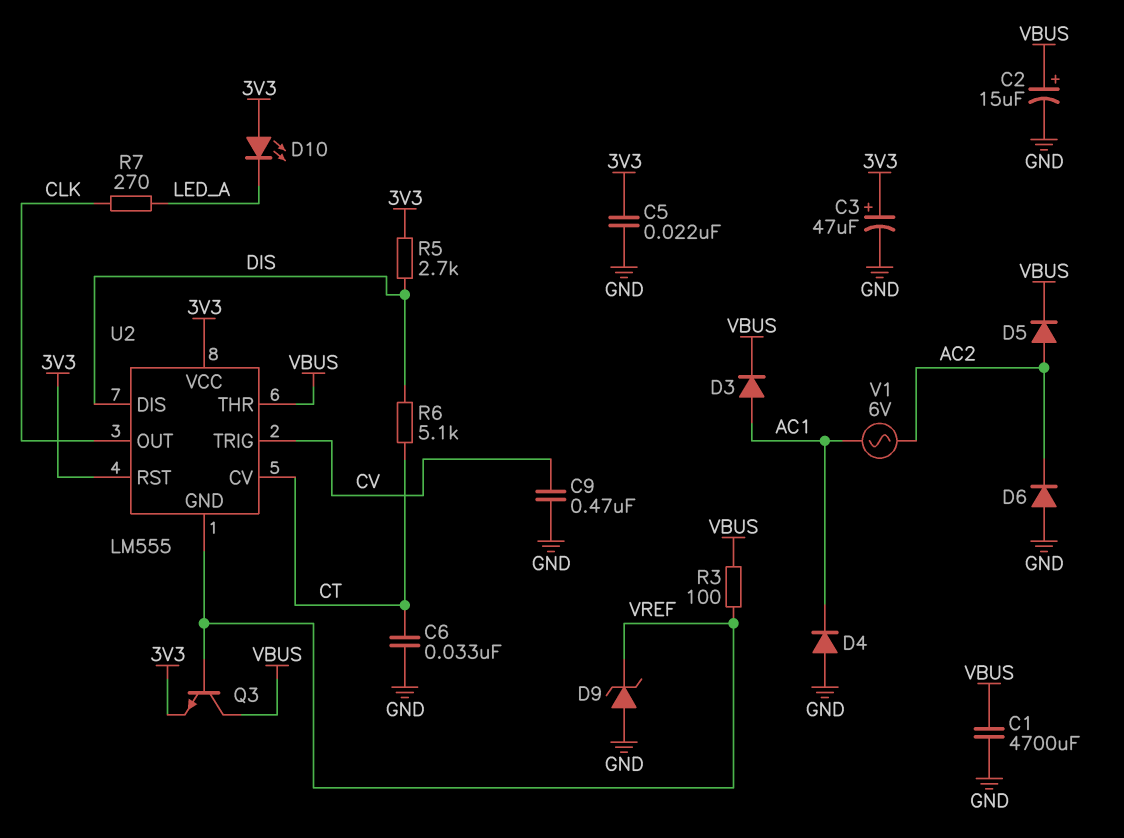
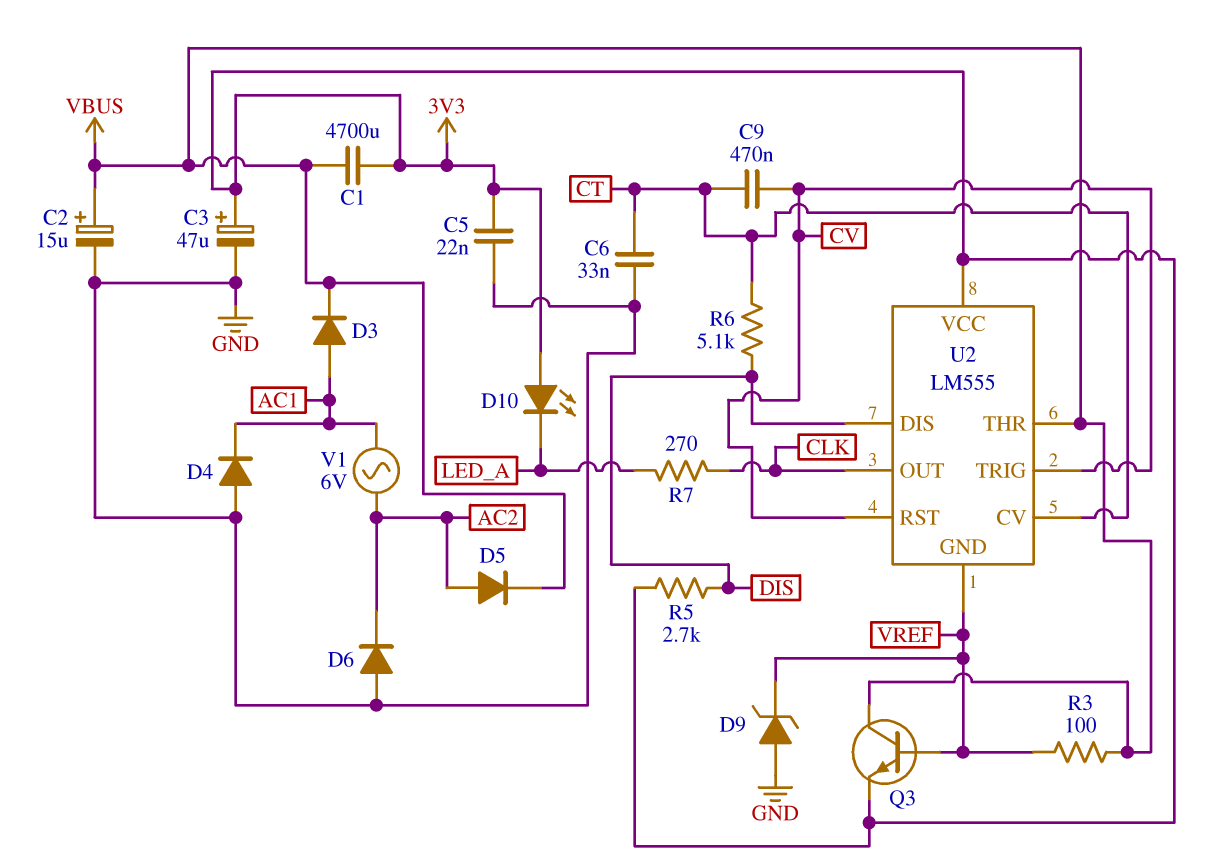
C1: 4700uF (GND, VBUS) -> 4700uF (3V3, VBUS)
C9: 470nF (CV, GND) -> 470nF (CT, CV)
U2 pin RST: 3V3 -> CV

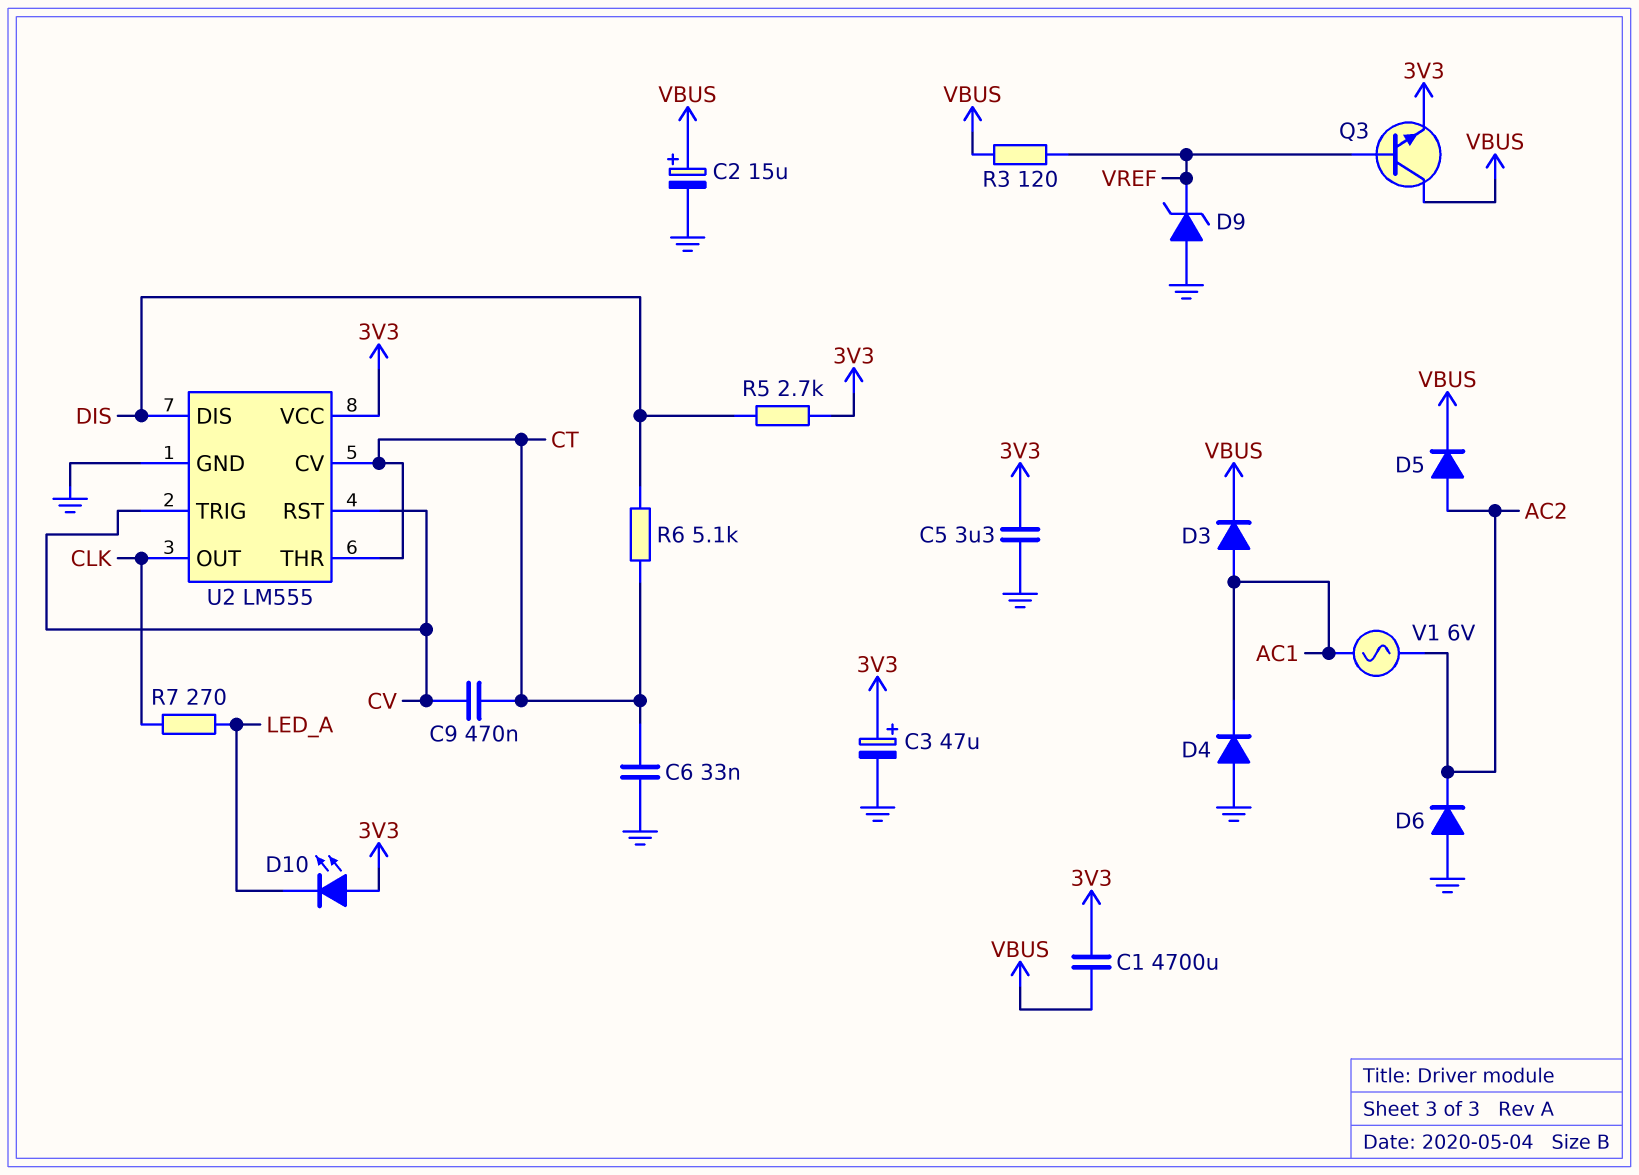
C5: 22nF (3V3, GND) -> 3.3uF (3V3, GND)
R3: 100 (VBUS, VREF) -> 120 (VBUS, VREF)
U2 pin GND: VREF -> GND
U2 pin THR: VBUS -> CT

